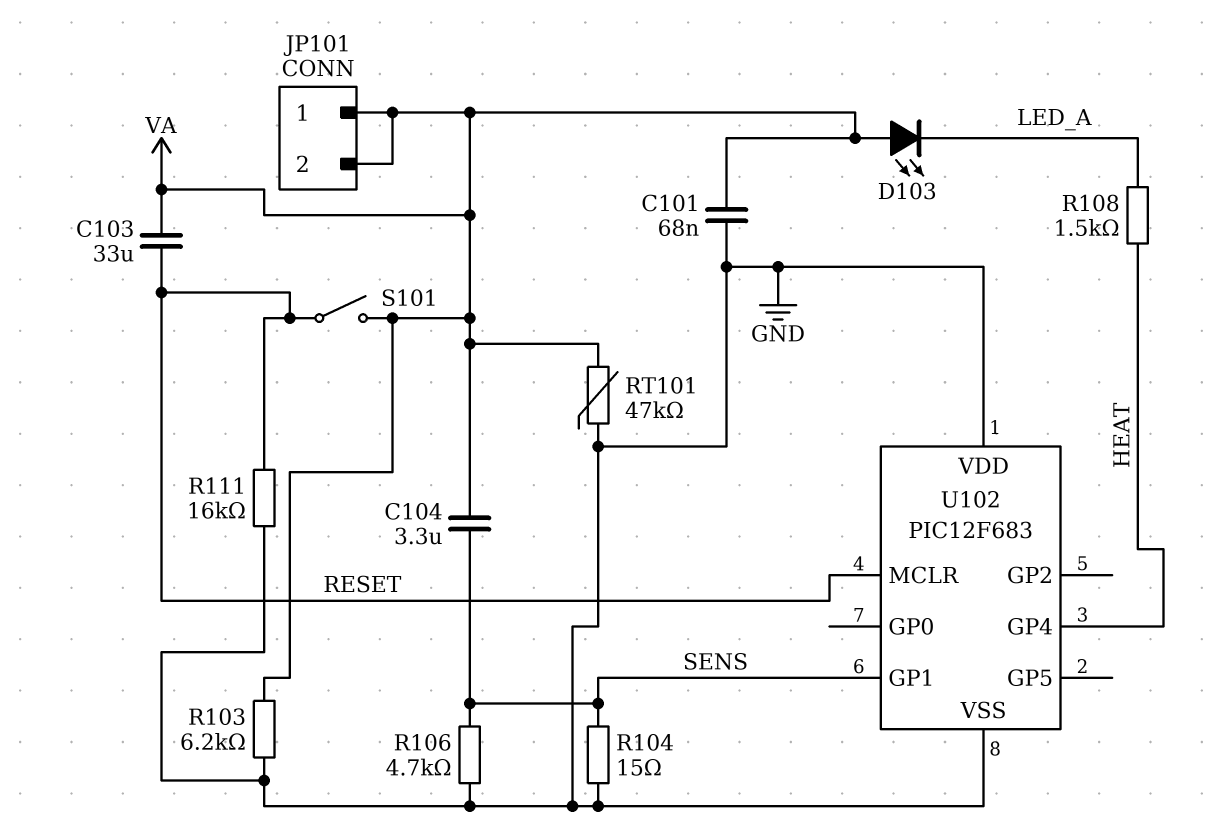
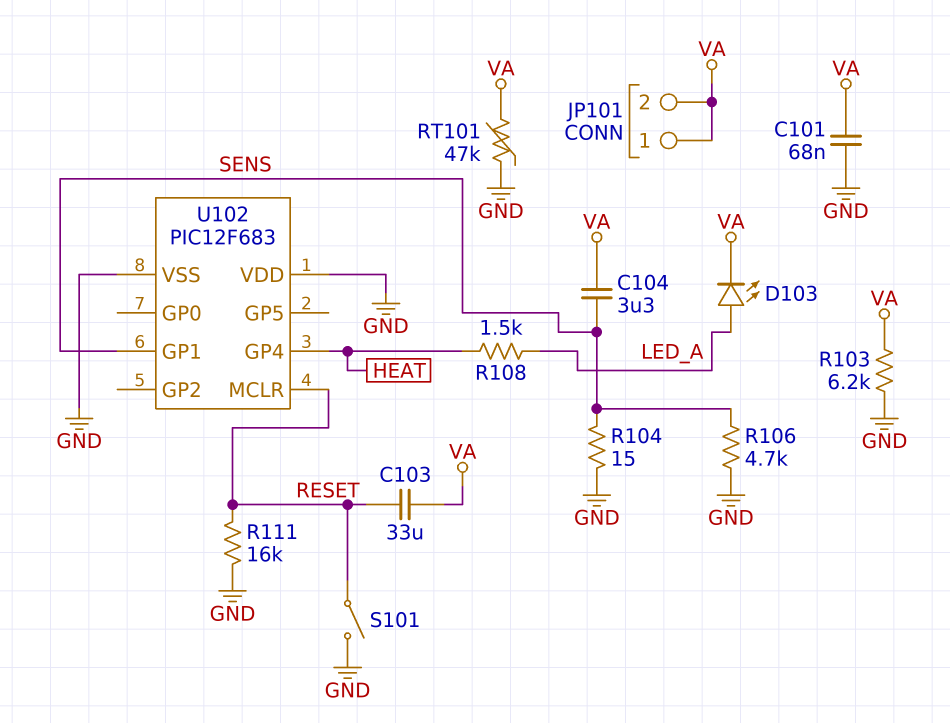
D103: LED (A VA, K LED_A) -> LED (A LED_A, K VA)
S101: switch (RESET, VA) -> switch (GND, RESET)

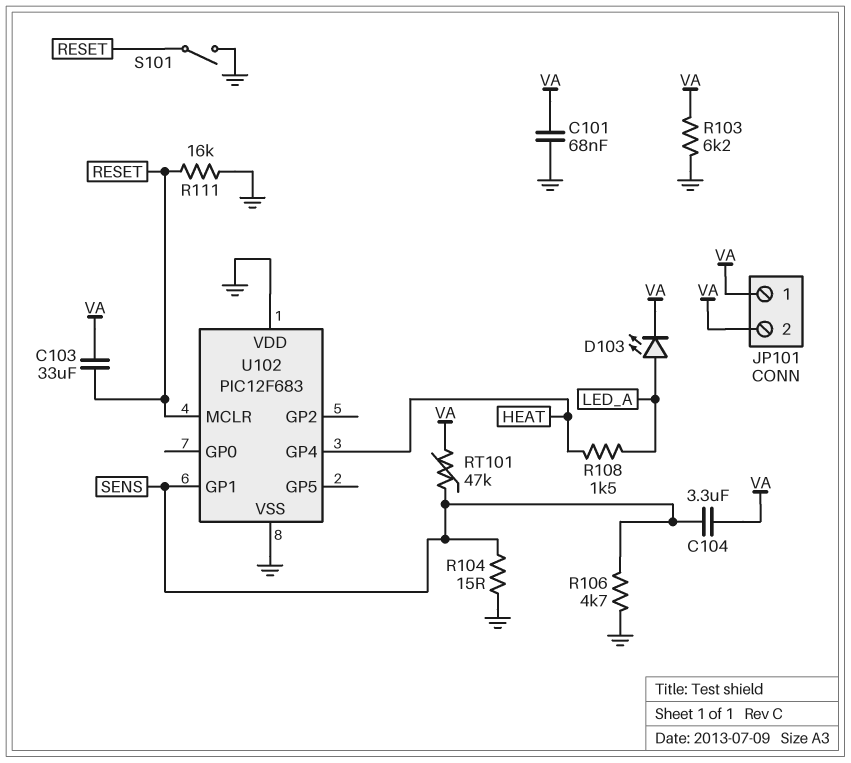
RT101: 47k (GND, VA) -> 47k (SENS, VA)

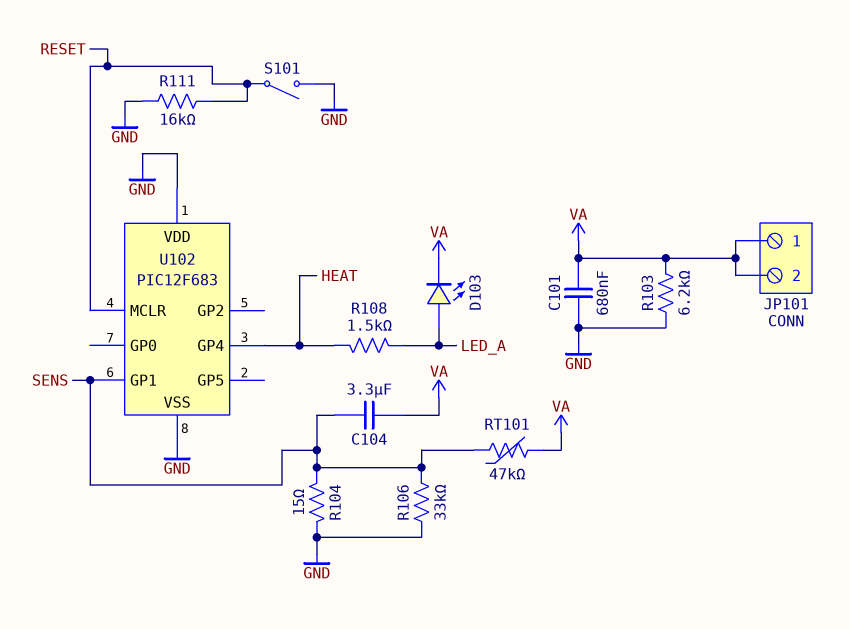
C101: 68nF (GND, VA) -> 680nF (GND, VA)
C103: 33uF (RESET, VA) -> none
R106: 4.7k (GND, SENS) -> 33k (GND, SENS)

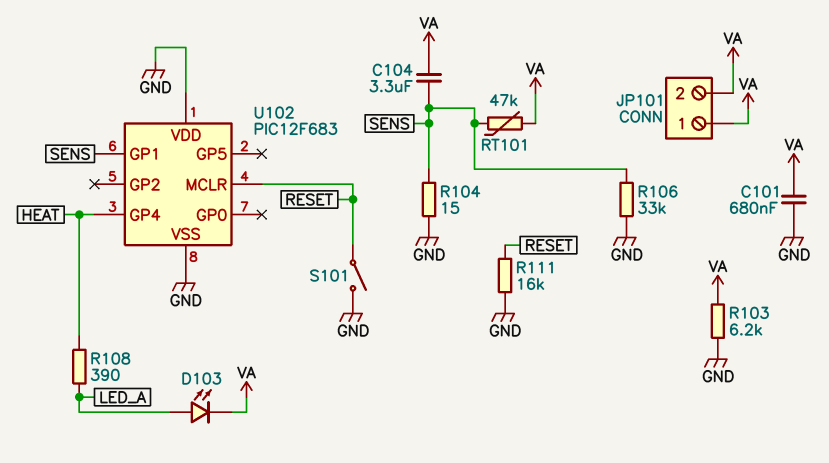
R108: 1.5k (HEAT, LED_A) -> 390 (HEAT, LED_A)

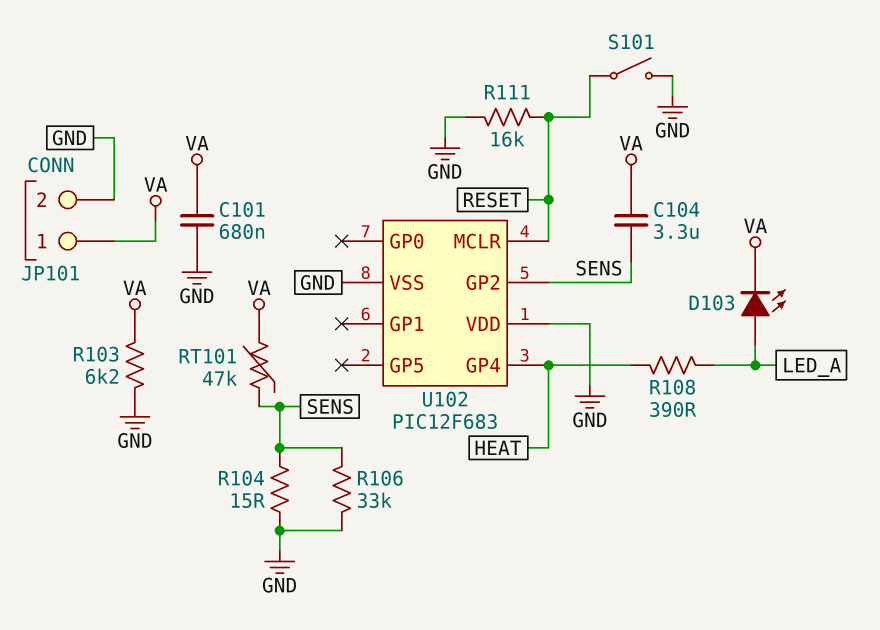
JP101 pin 2: VA -> GND
U102 pin GP1: SENS -> none
U102 pin GP2: none -> SENS

